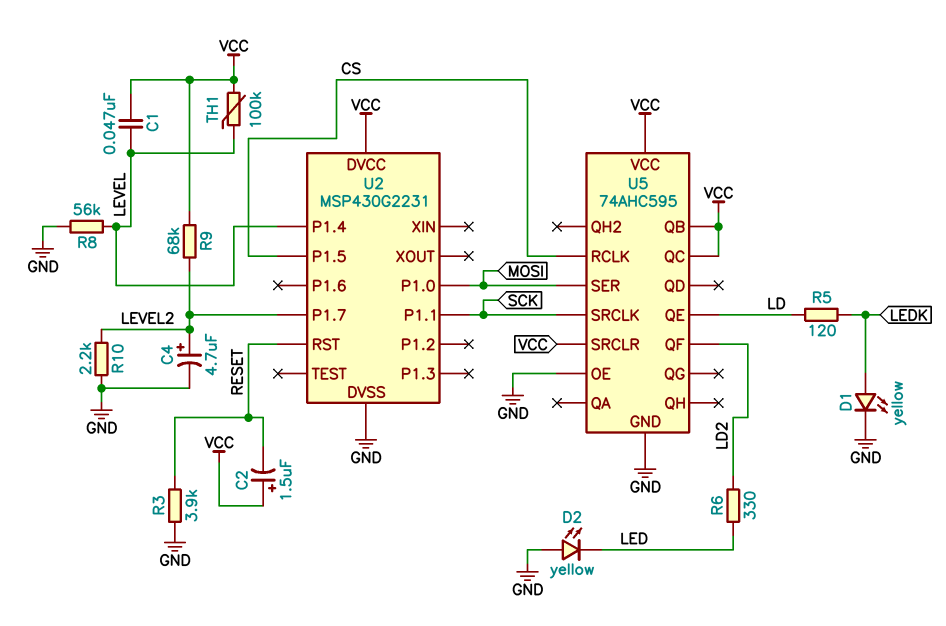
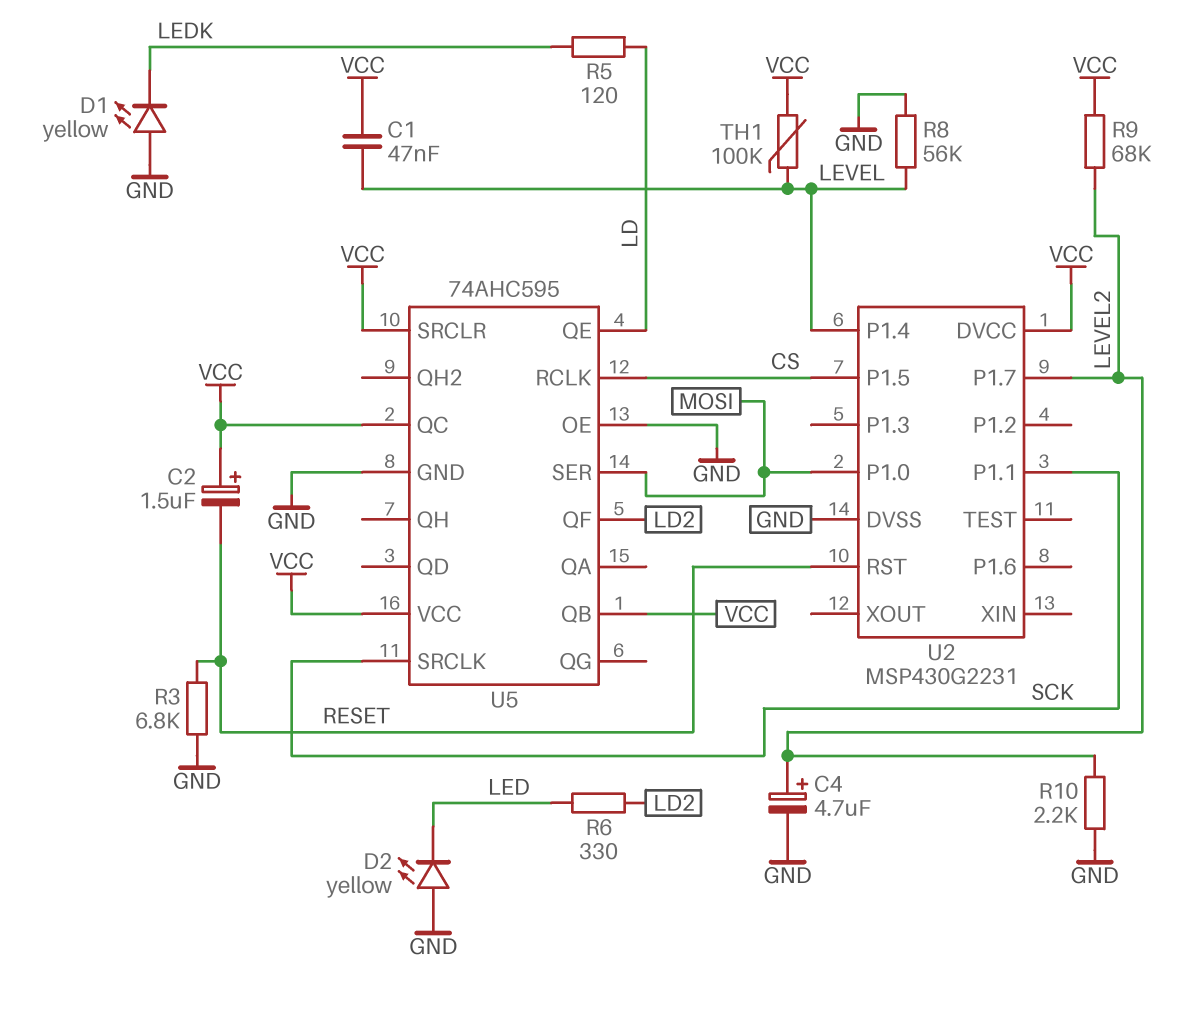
D1: LED yellow (A LEDK, K GND) -> LED yellow (A GND, K LEDK)
R3: 3.9k (GND, RESET) -> 6.8k (GND, RESET)

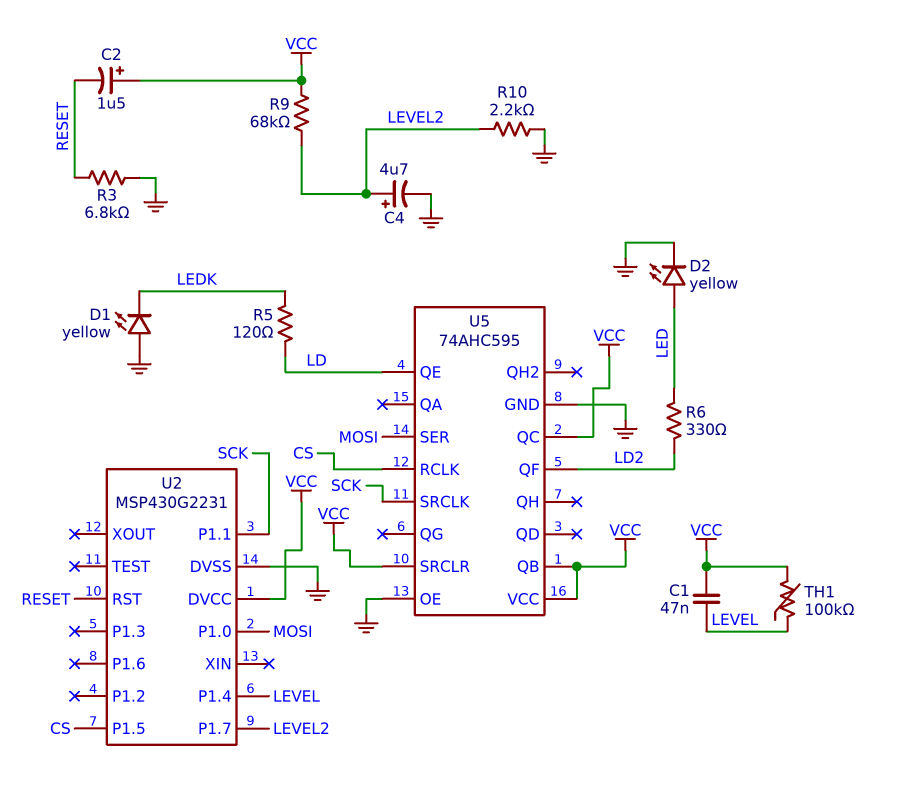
D2: LED yellow (A GND, K LED) -> LED yellow (A LED, K GND)
R8: 56k (GND, LEVEL) -> none

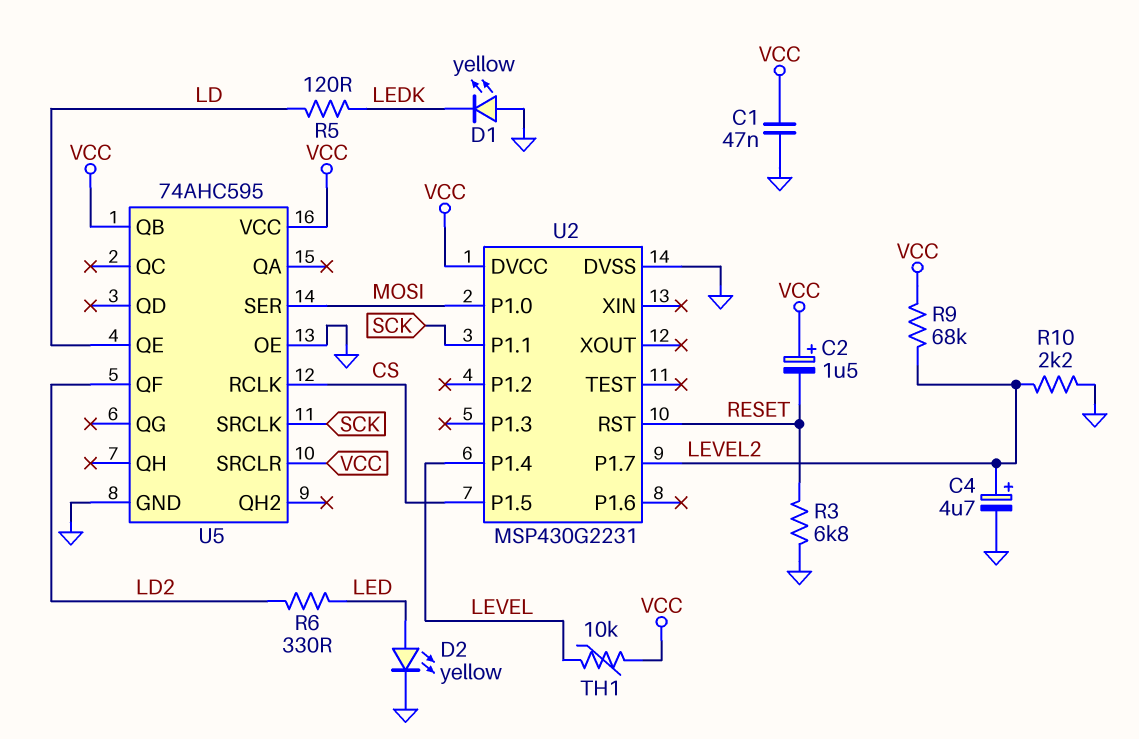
C1: 47nF (LEVEL, VCC) -> 47nF (GND, VCC)
TH1: 100k (LEVEL, VCC) -> 10k (LEVEL, VCC)
U5 pin QC: VCC -> none

